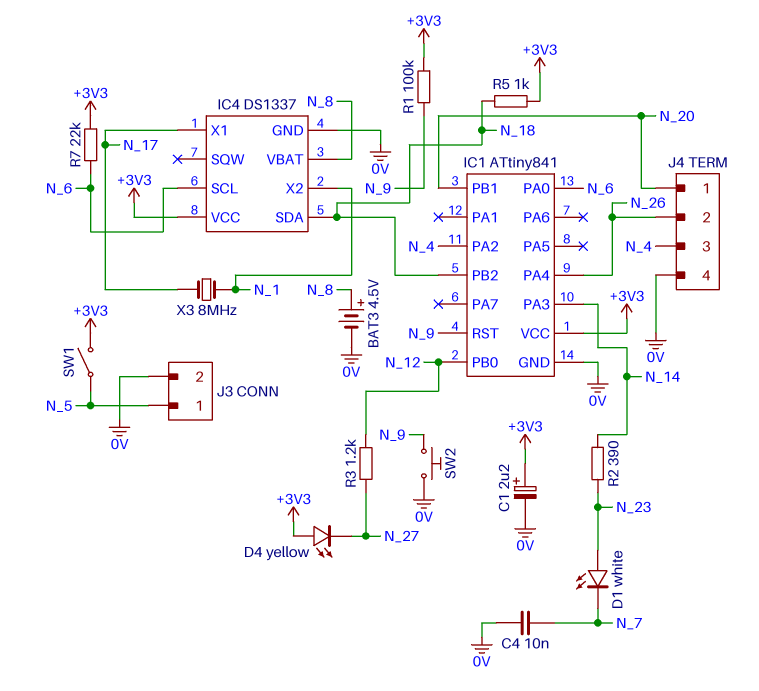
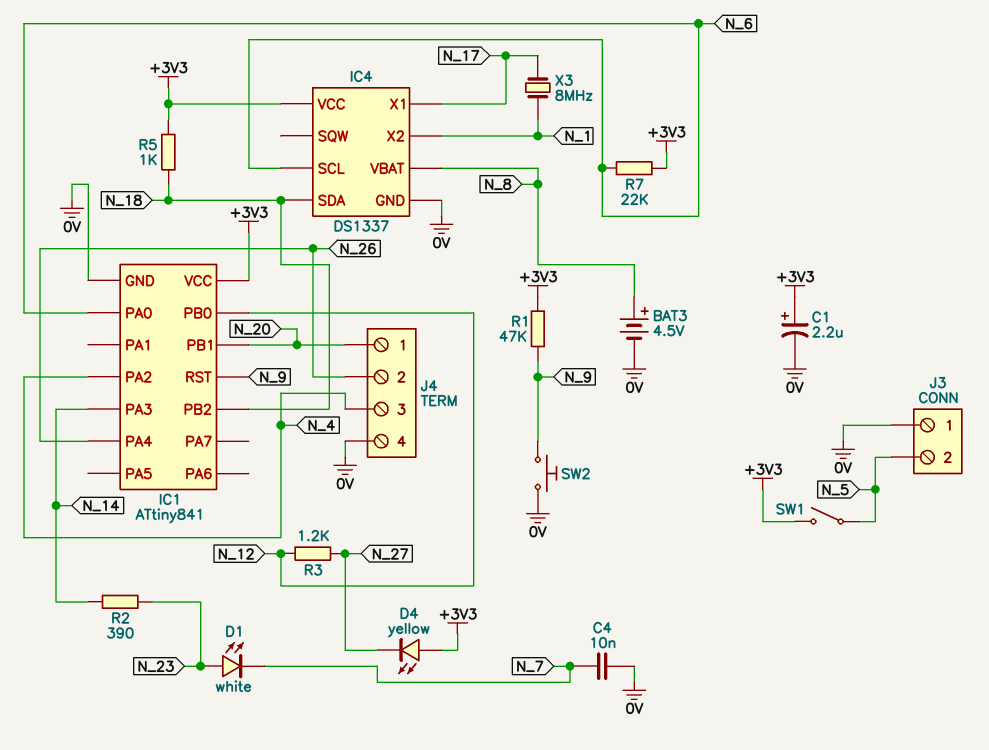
J3 pin 1: N_5 -> 0V
J3 pin 2: 0V -> N_5
R1: 100k (+3V3, N_9) -> 47k (+3V3, N_9)

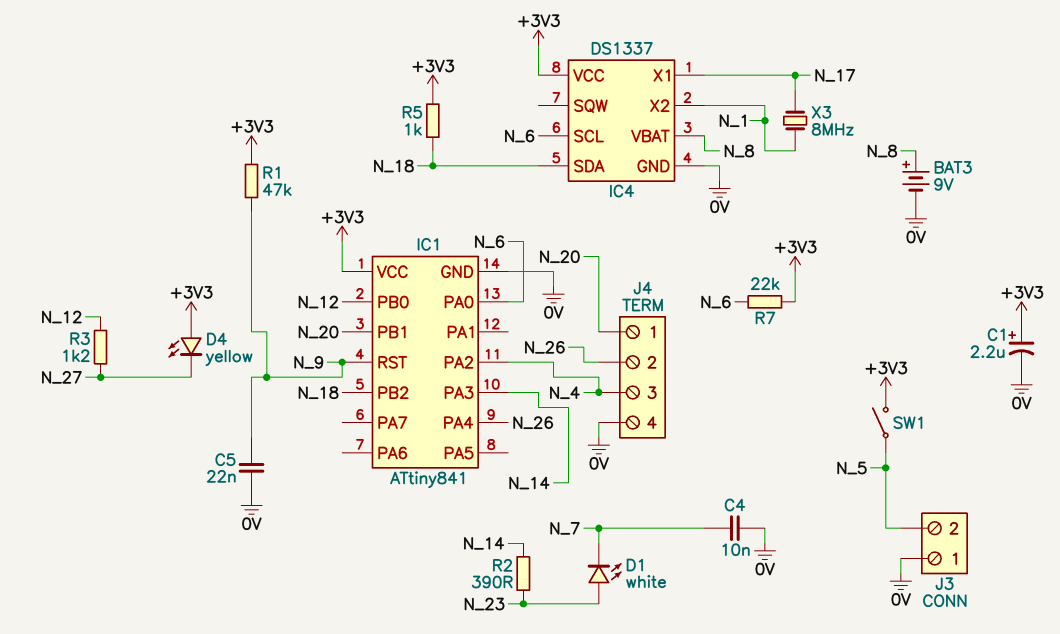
BAT3: 4.5V (plus N_8, minus 0V) -> 9V (plus N_8, minus 0V)
C5: none -> 22nF (0V, N_9)
SW2: button (0V, N_9) -> none

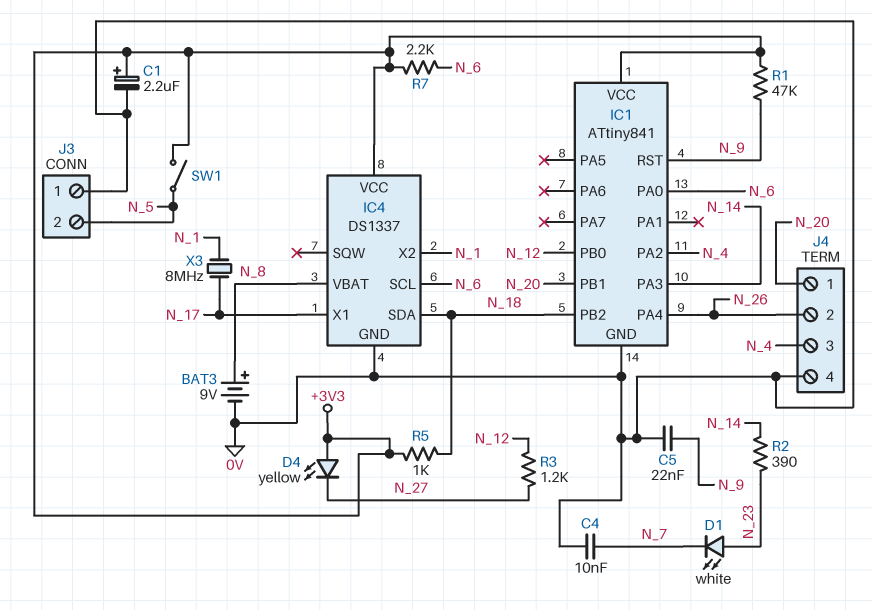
R7: 22k (+3V3, N_6) -> 2.2k (+3V3, N_6)

